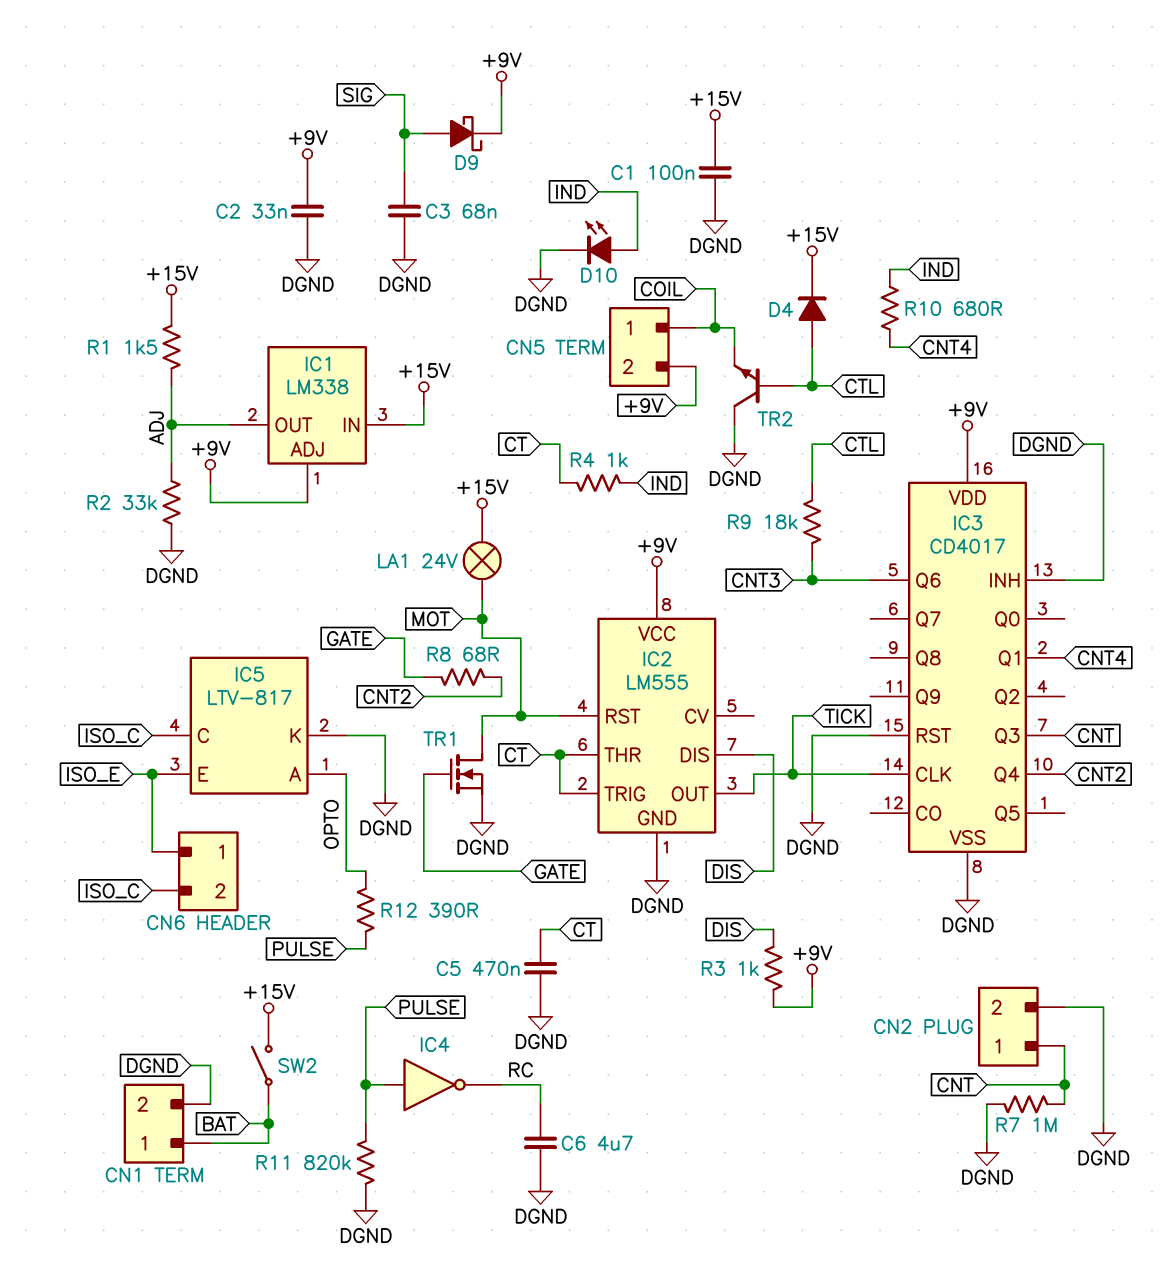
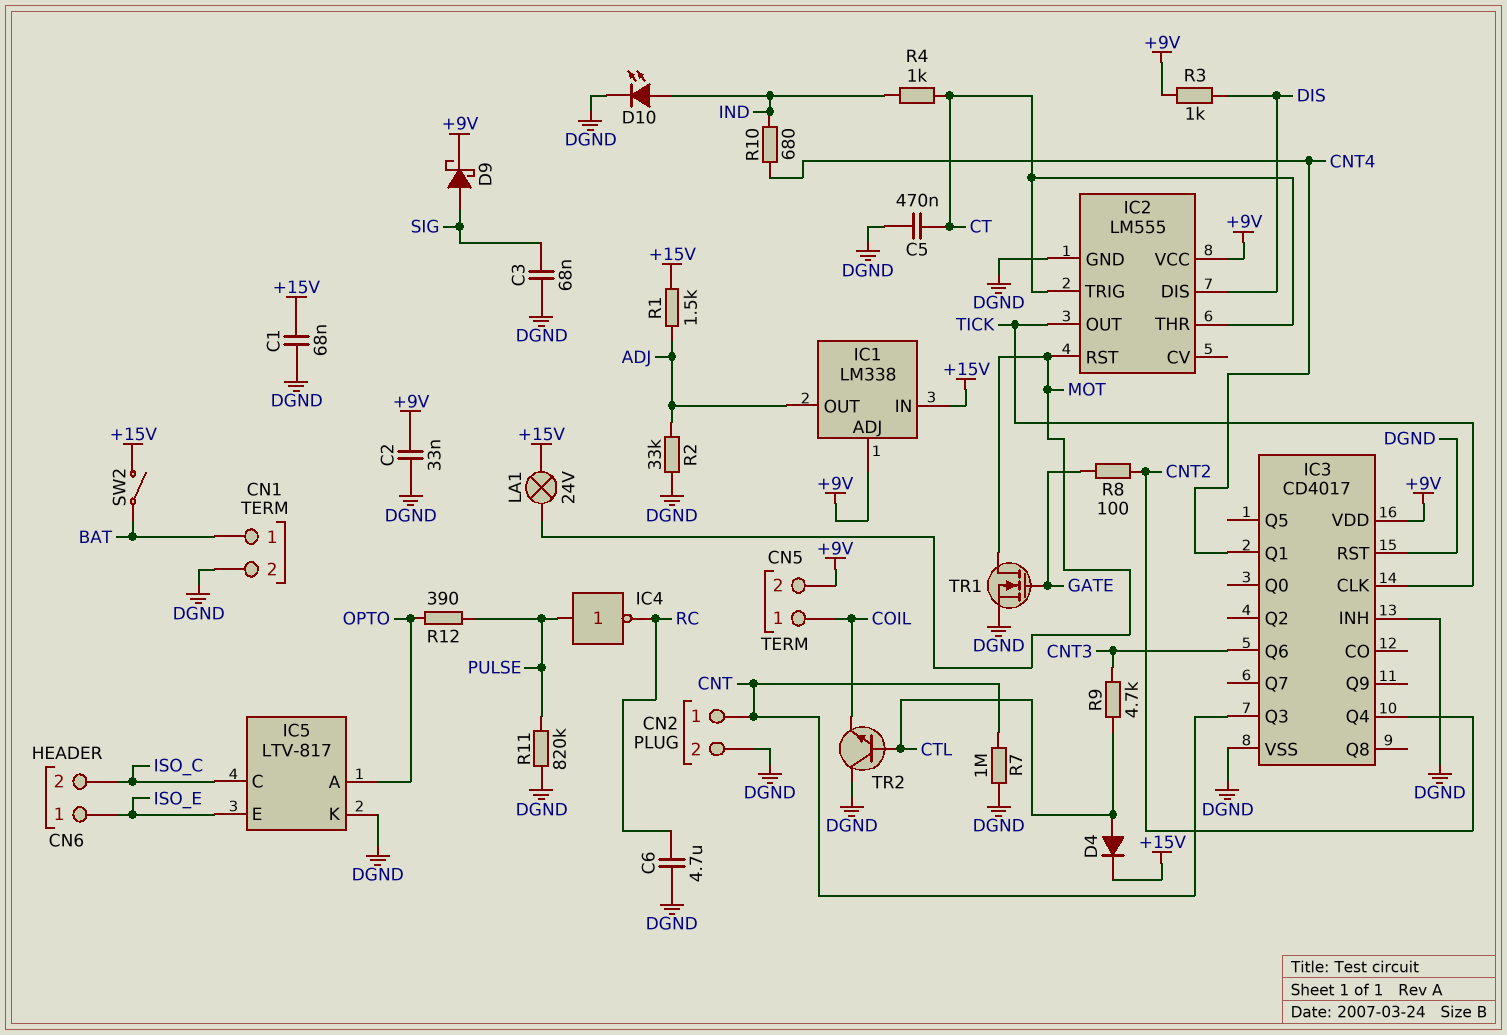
C1: 100nF (+15V, DGND) -> 68nF (+15V, DGND)
R8: 68 (CNT2, GATE) -> 100 (CNT2, GATE)
R9: 18k (CNT3, CTL) -> 4.7k (CNT3, CTL)

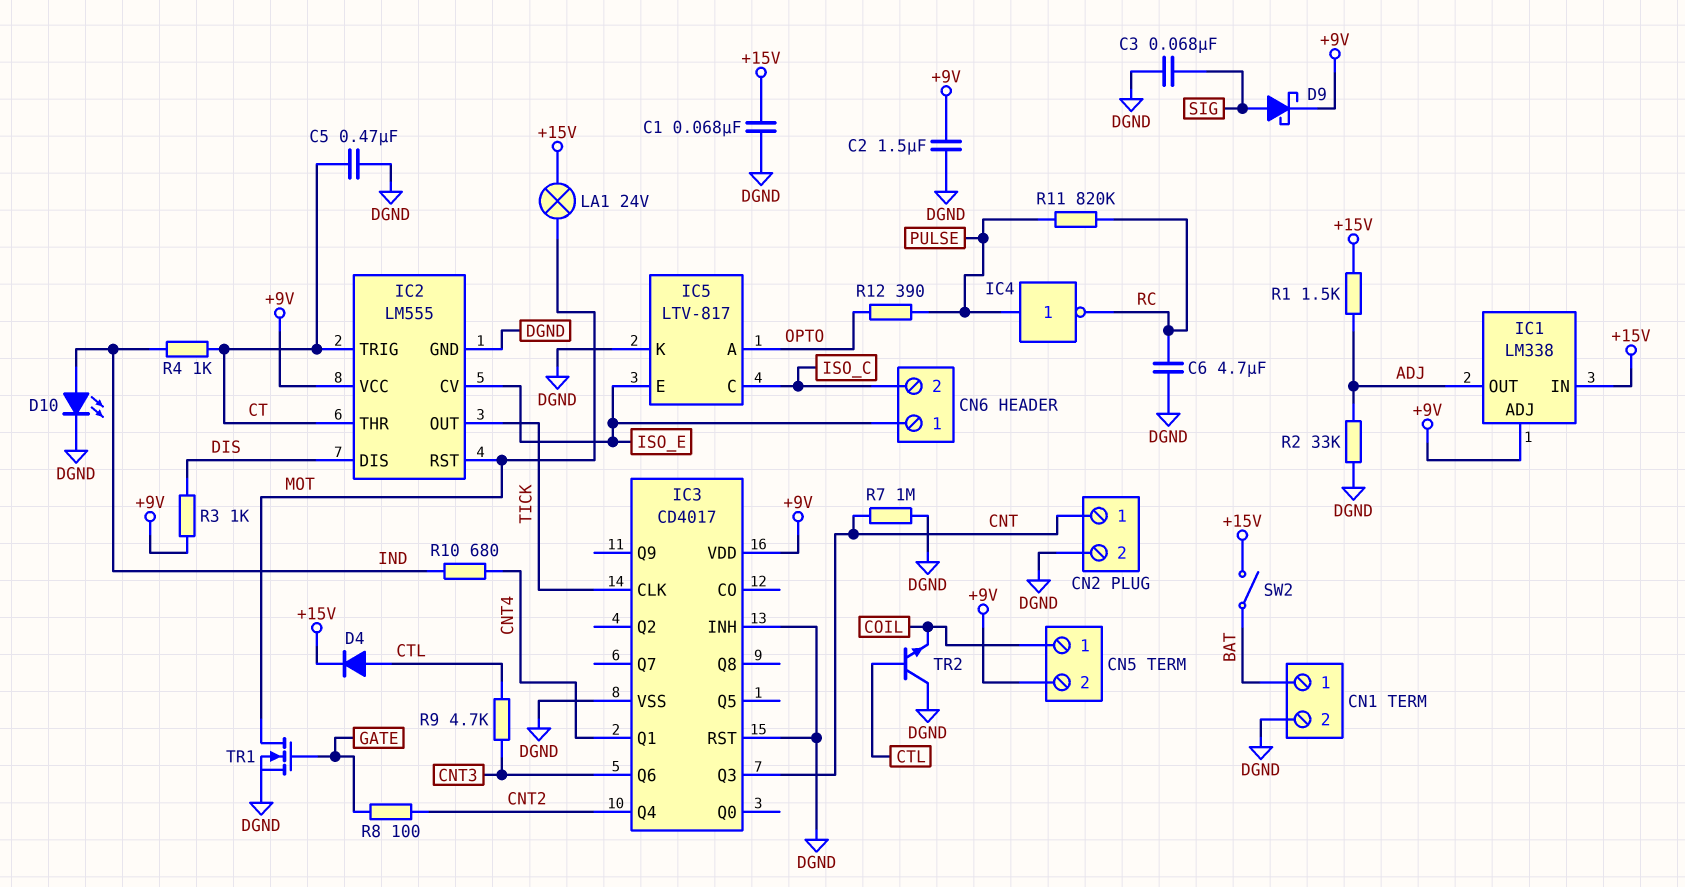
C2: 33nF (+9V, DGND) -> 1.5uF (+9V, DGND)
IC2 pin CV: none -> ISO_E
R11: 820k (DGND, PULSE) -> 820k (PULSE, RC)

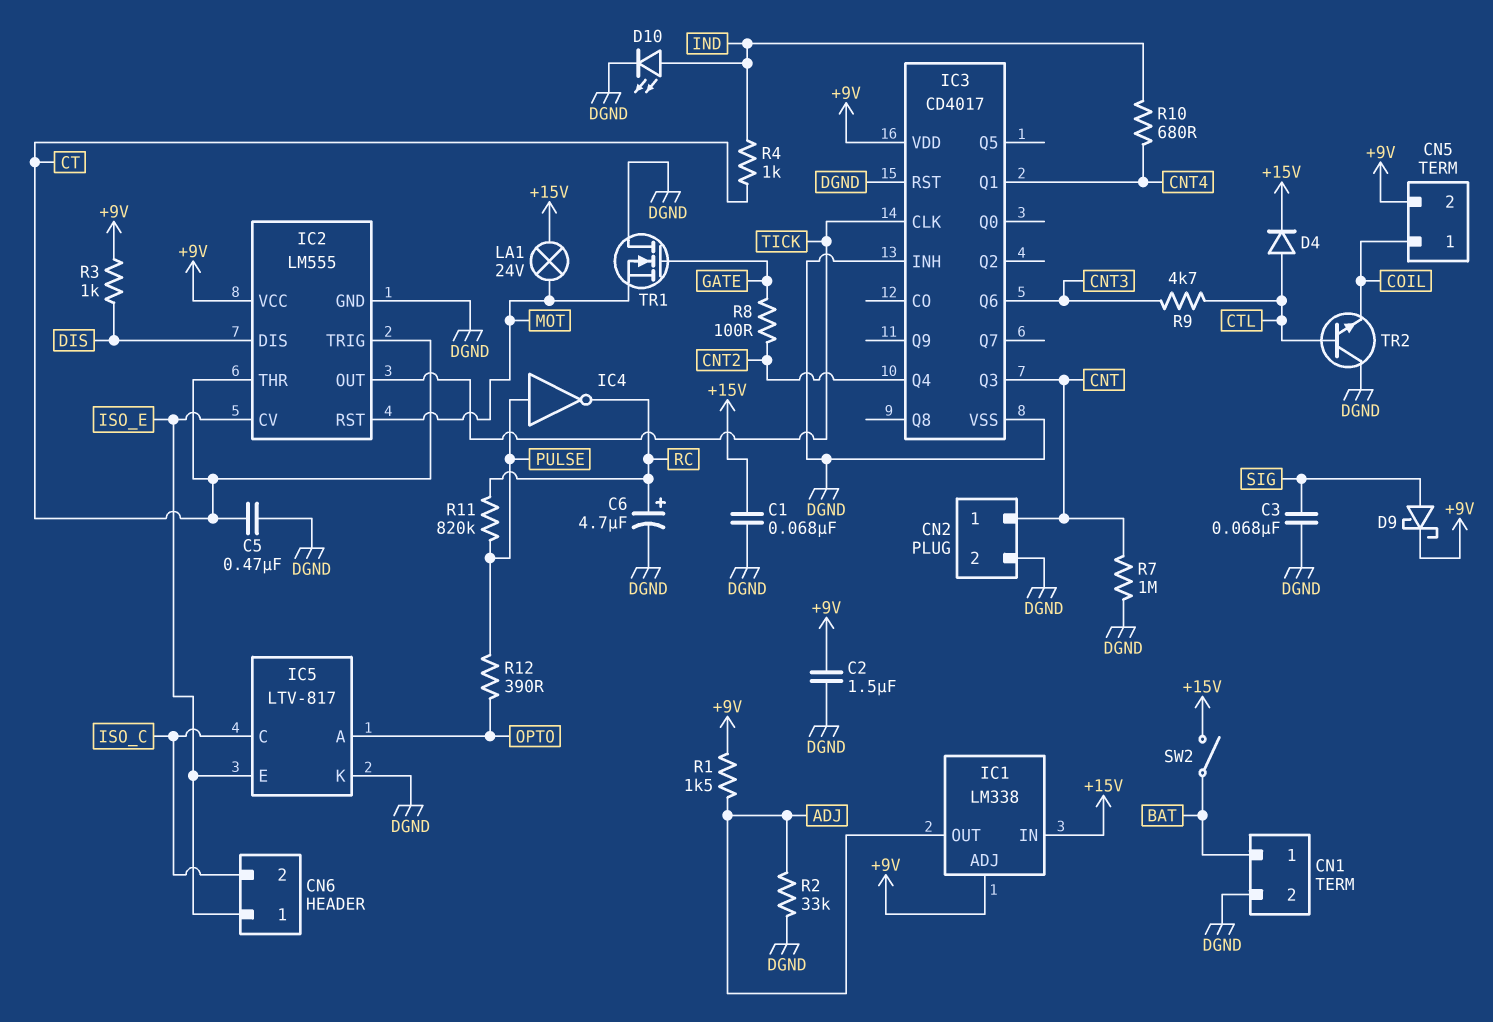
C6: 4.7uF (DGND, RC) -> 4.7uF (plus RC, minus DGND)
R1: 1.5k (+15V, ADJ) -> 1.5k (+9V, ADJ)
TR1: NMOS (G GATE, D MOT, S DGND) -> NMOS (G GATE, D DGND, S MOT)

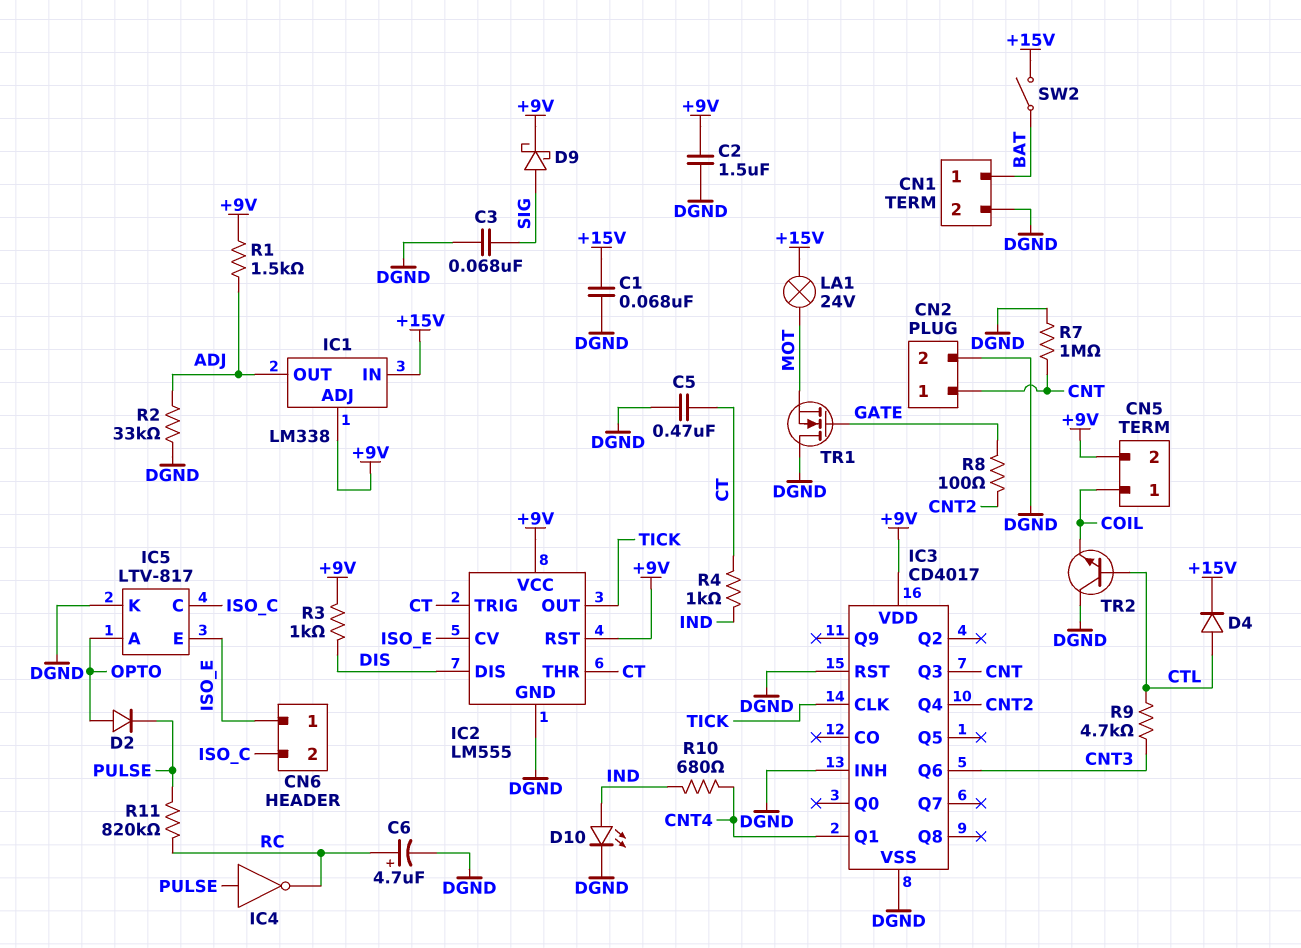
D2: none -> diode (A OPTO, K PULSE)
IC2 pin RST: MOT -> +9V
R12: 390 (OPTO, PULSE) -> none

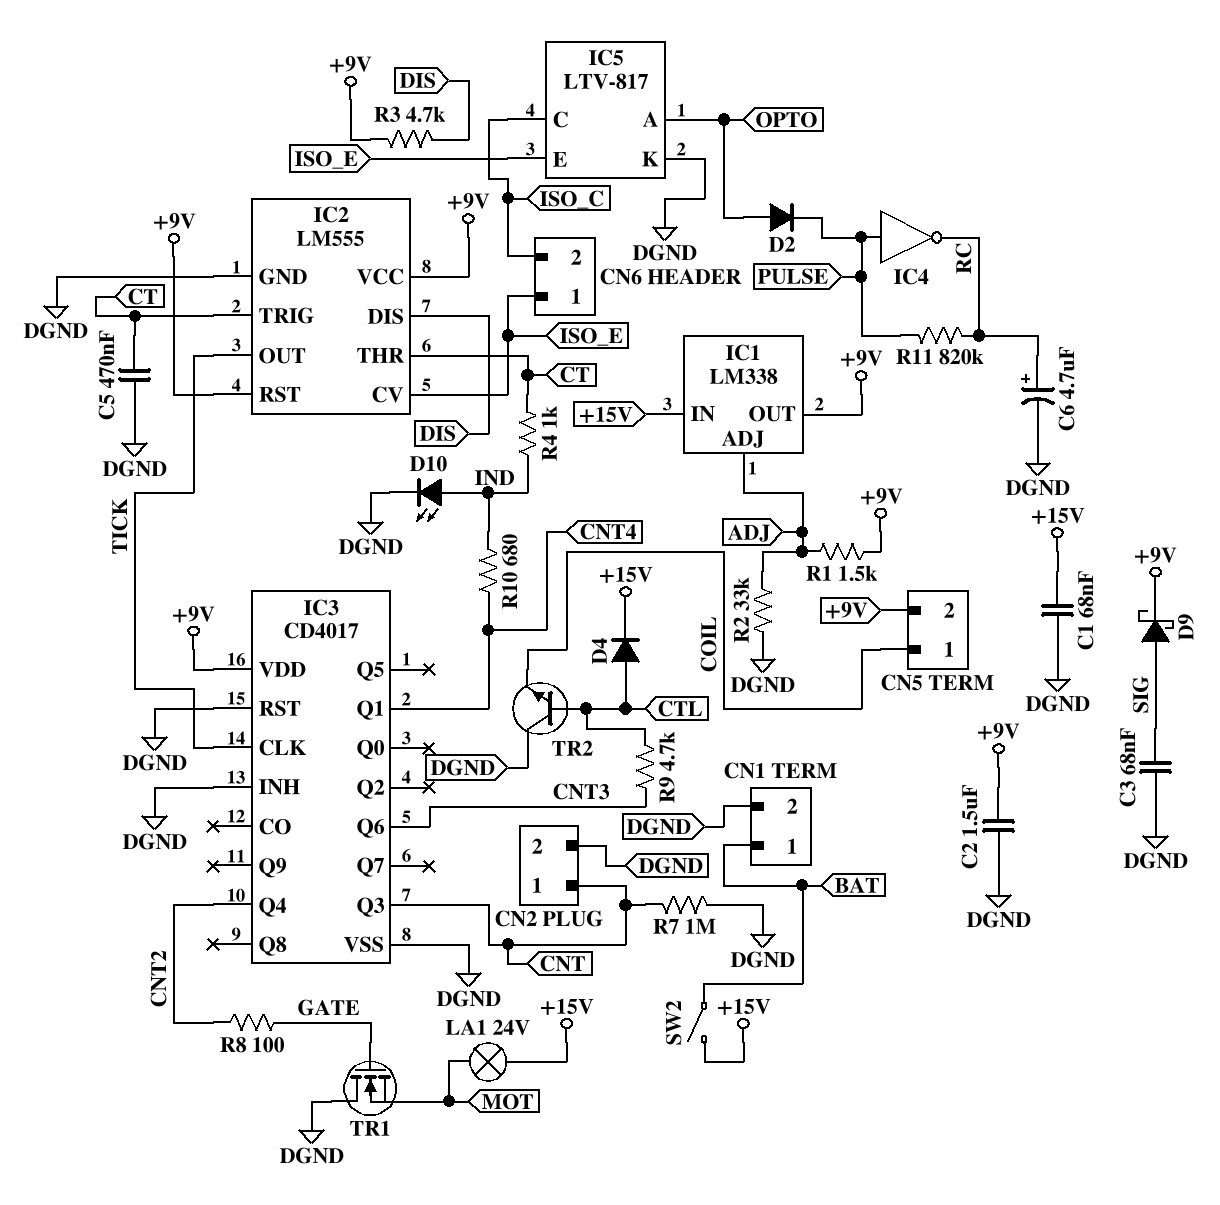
IC1 pin ADJ: +9V -> ADJ
IC1 pin OUT: ADJ -> +9V
R3: 1k (+9V, DIS) -> 4.7k (+9V, DIS)

